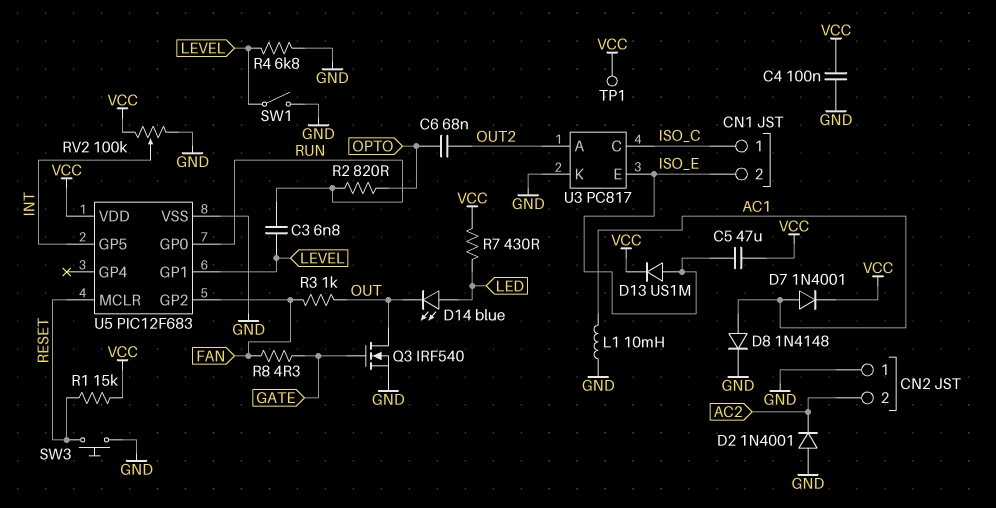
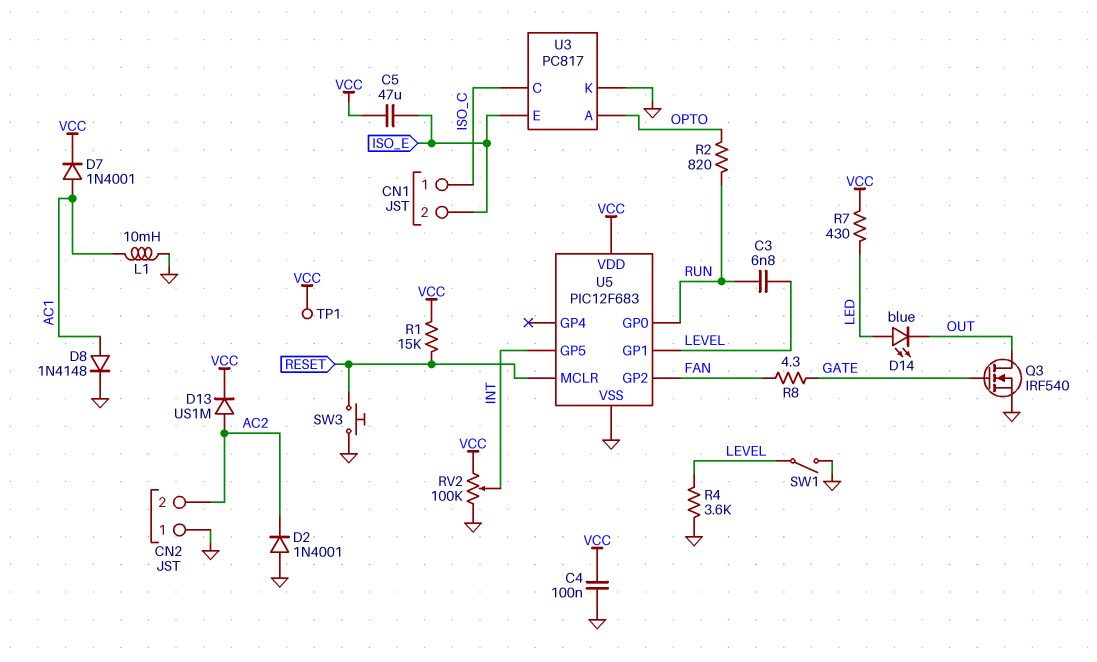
C6: 68nF (OPTO, OUT2) -> none
D13: diode US1M (A ISO_E, K VCC) -> diode US1M (A AC2, K VCC)
R3: 1k (FAN, OUT) -> none
R4: 6.8k (GND, LEVEL) -> 3.6k (GND, LEVEL)
U3 pin A: OUT2 -> OPTO

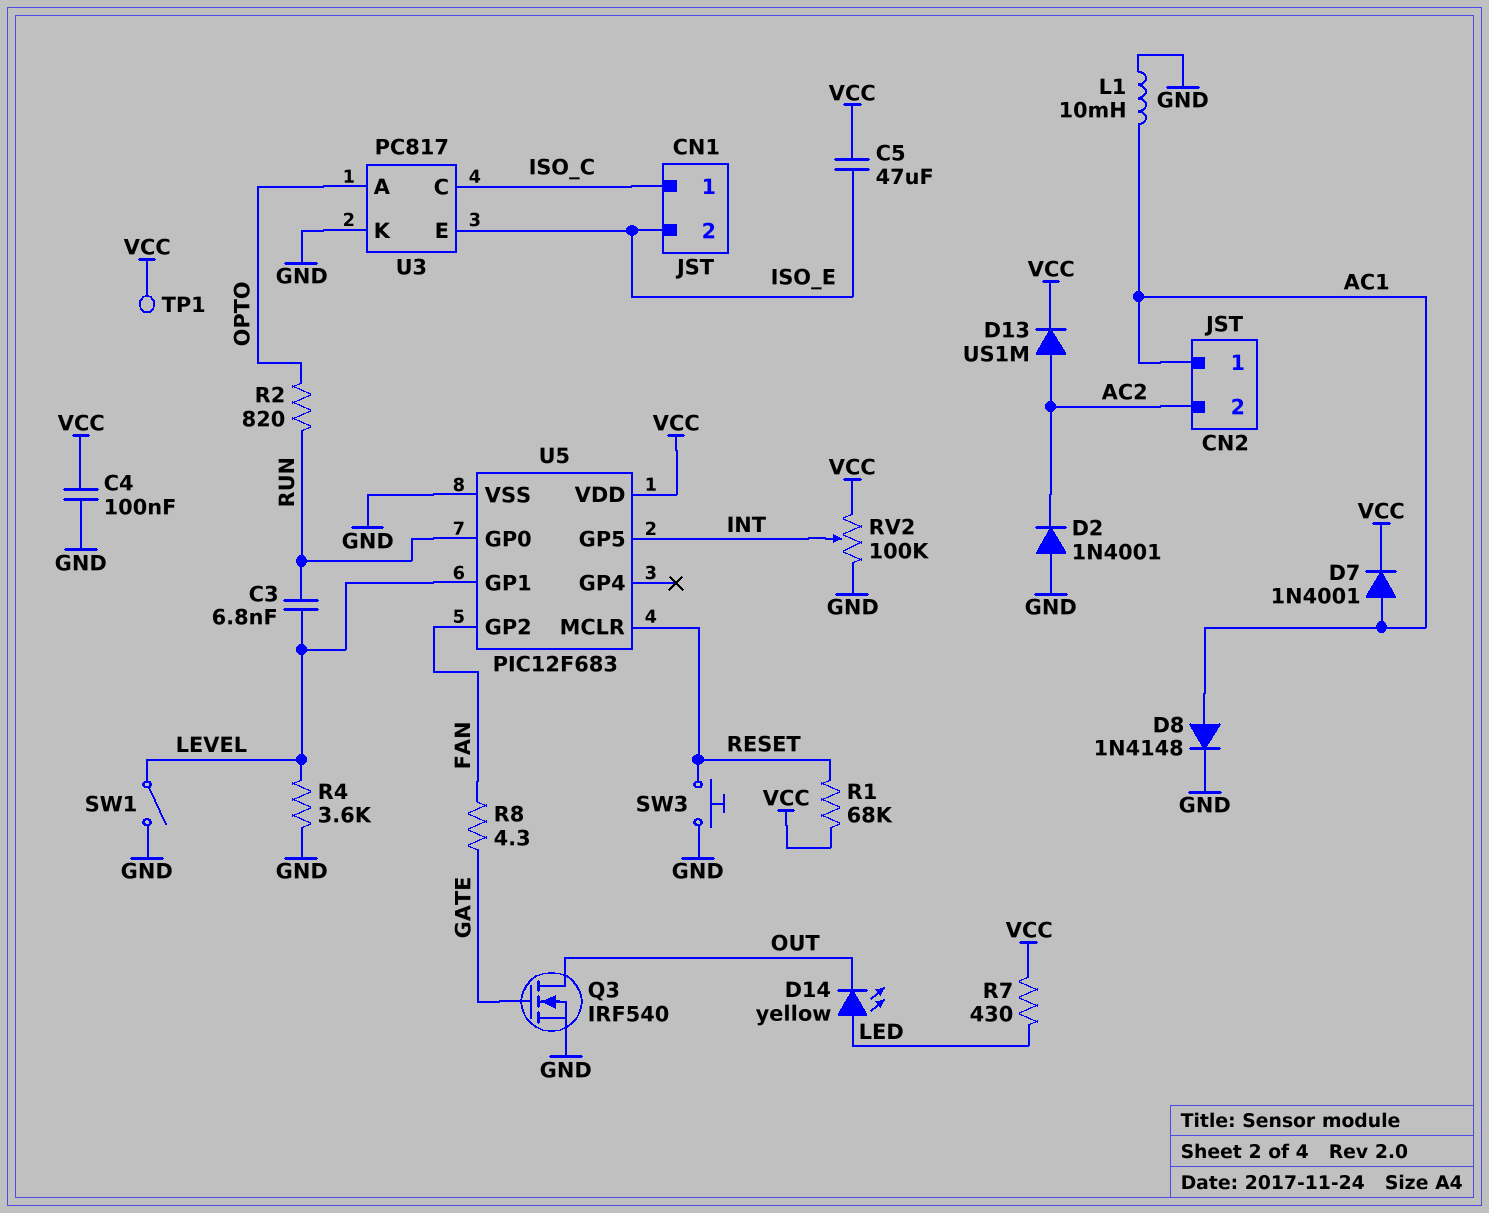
CN2 pin 1: GND -> AC1
D14: LED blue (A LED, K OUT) -> LED yellow (A LED, K OUT)
R1: 15k (RESET, VCC) -> 68k (RESET, VCC)

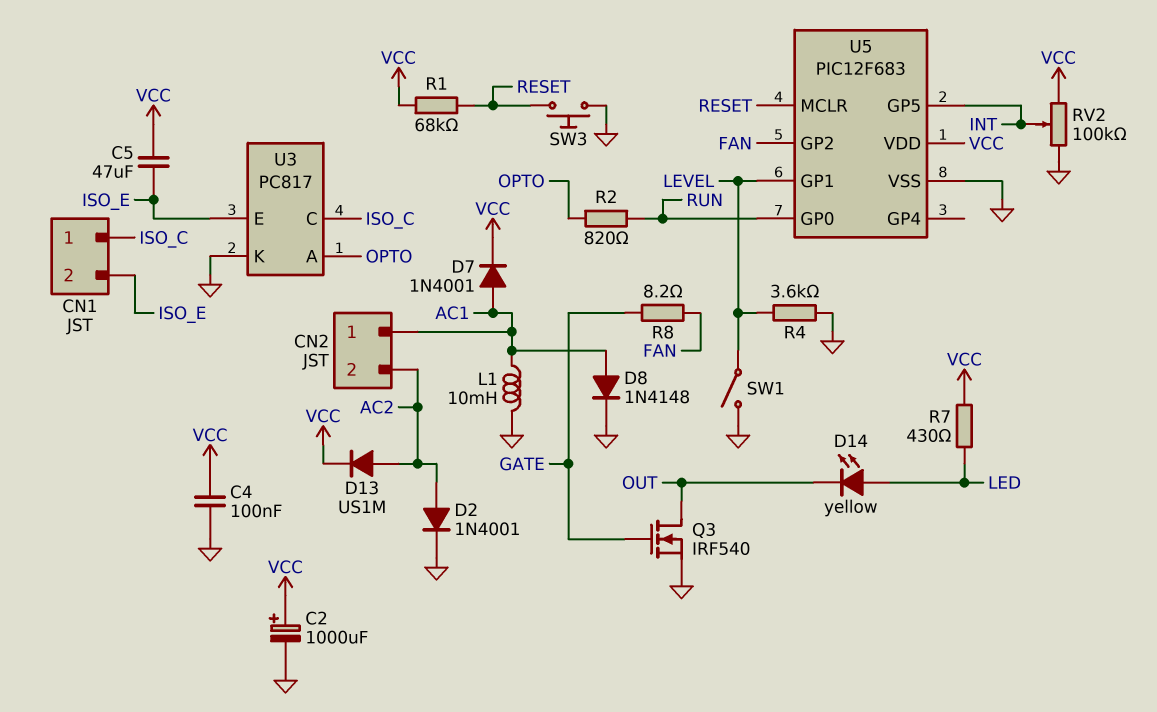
C2: none -> 1000uF (plus VCC, minus GND)
C3: 6.8nF (LEVEL, RUN) -> none
D2: diode 1N4001 (A GND, K AC2) -> diode 1N4001 (A AC2, K GND)
R8: 4.3 (FAN, GATE) -> 8.2 (FAN, GATE)
TP1: test point (VCC) -> none

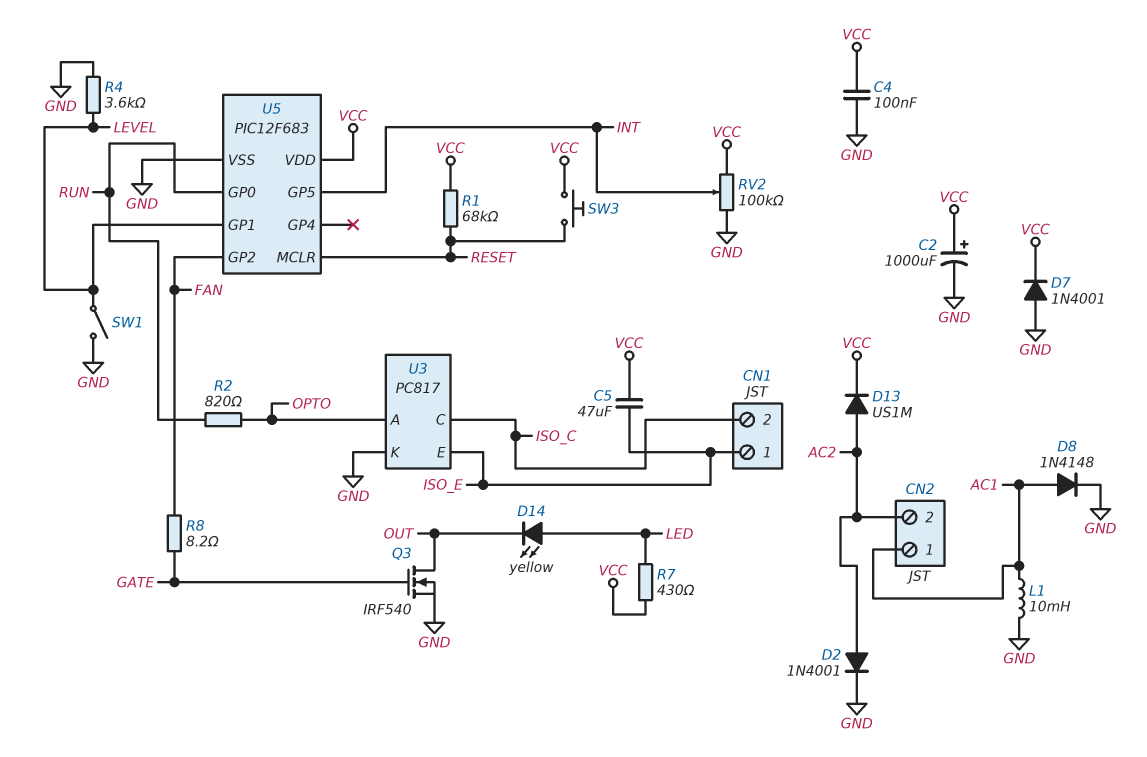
CN1 pin 1: ISO_C -> ISO_E
CN1 pin 2: ISO_E -> ISO_C
D7: diode 1N4001 (A AC1, K VCC) -> diode 1N4001 (A GND, K VCC)
SW3: button (GND, RESET) -> button (RESET, VCC)

